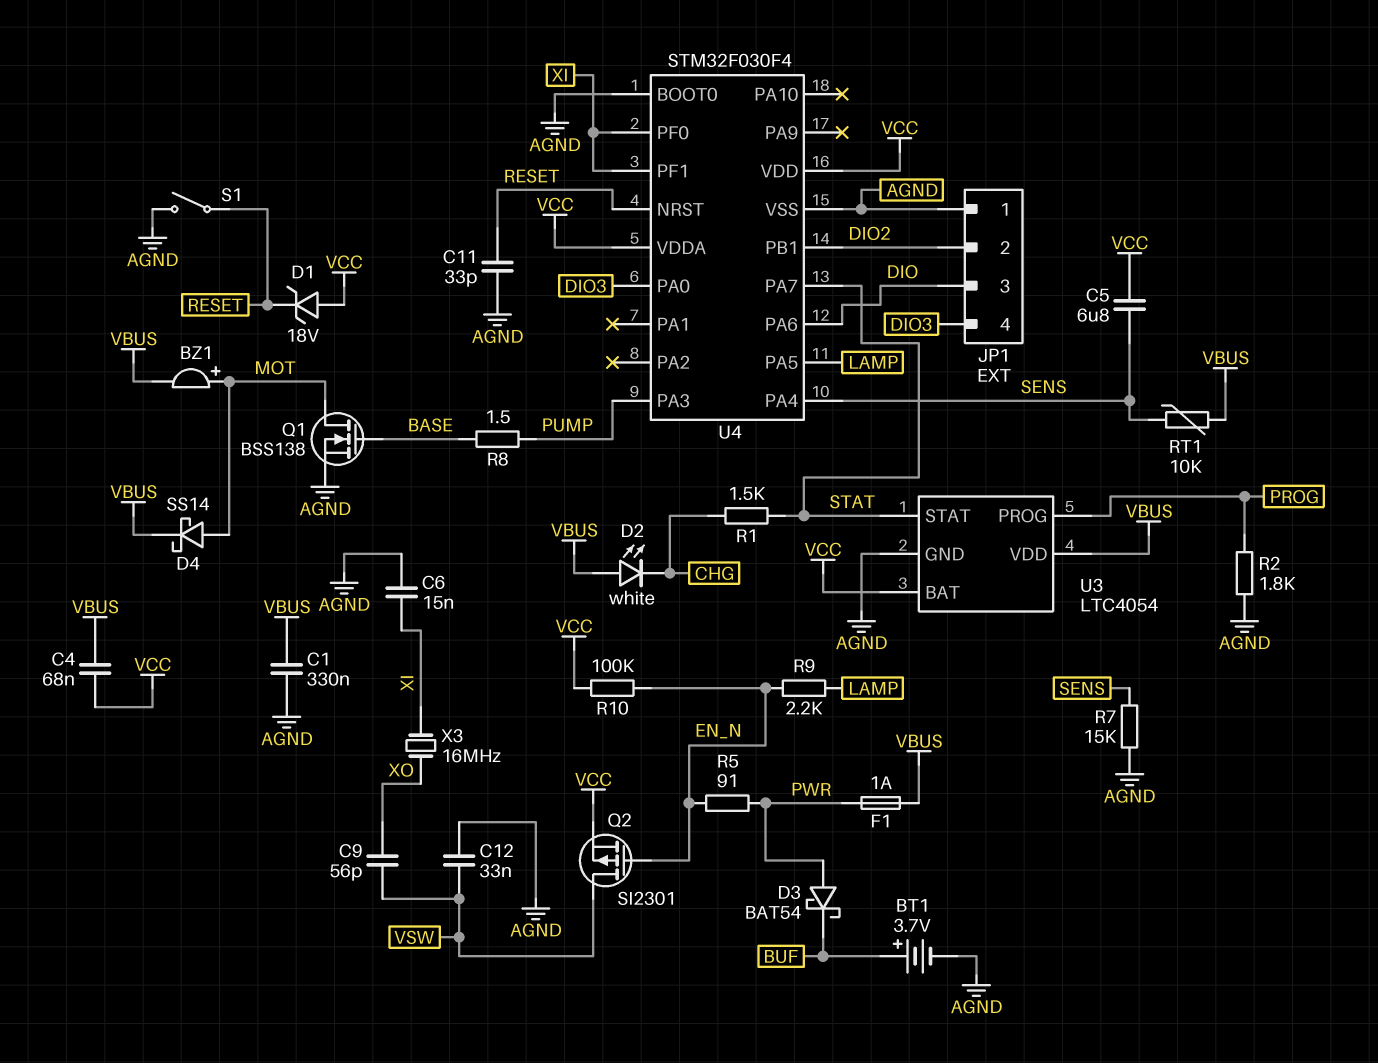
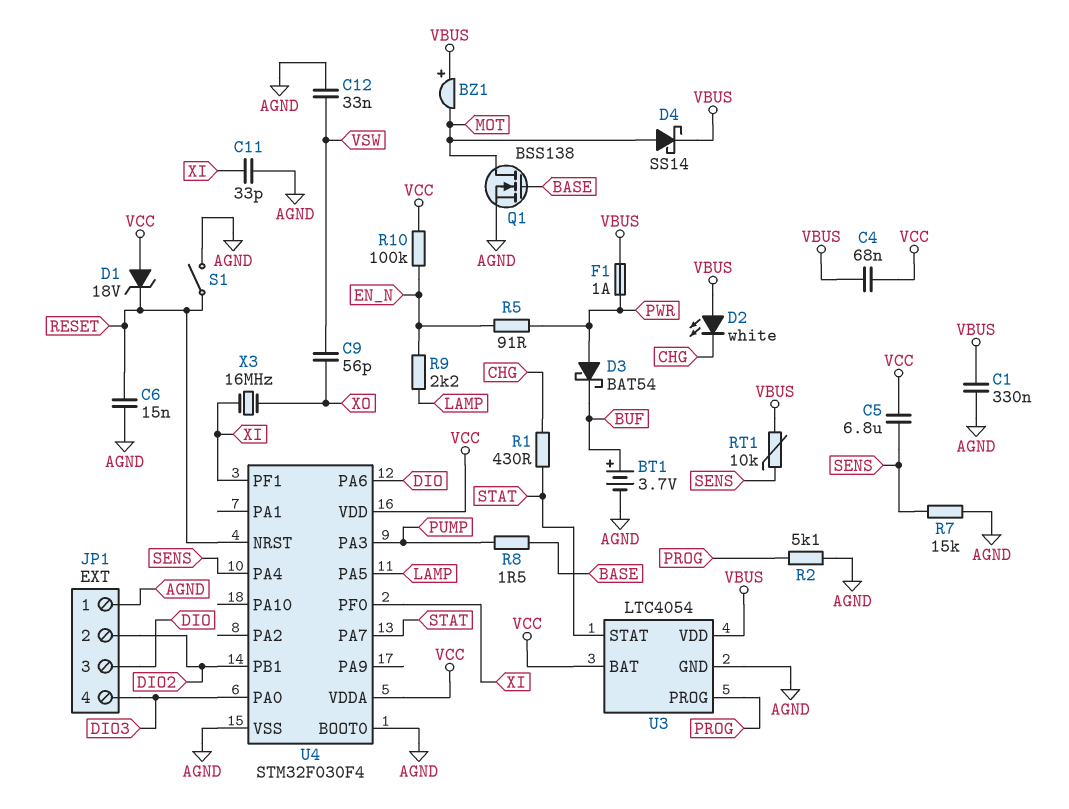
BZ1: buzzer (plus MOT, minus VBUS) -> buzzer (plus VBUS, minus MOT)
C6: 15nF (AGND, XI) -> 15nF (AGND, RESET)
C11: 33pF (AGND, RESET) -> 33pF (AGND, XI)
Q2: PMOS SI2301 (G EN_N, D VSW, S VCC) -> none
R1: 1.5k (CHG, STAT) -> 430 (CHG, STAT)
R2: 1.8k (AGND, PROG) -> 5.1k (AGND, PROG)

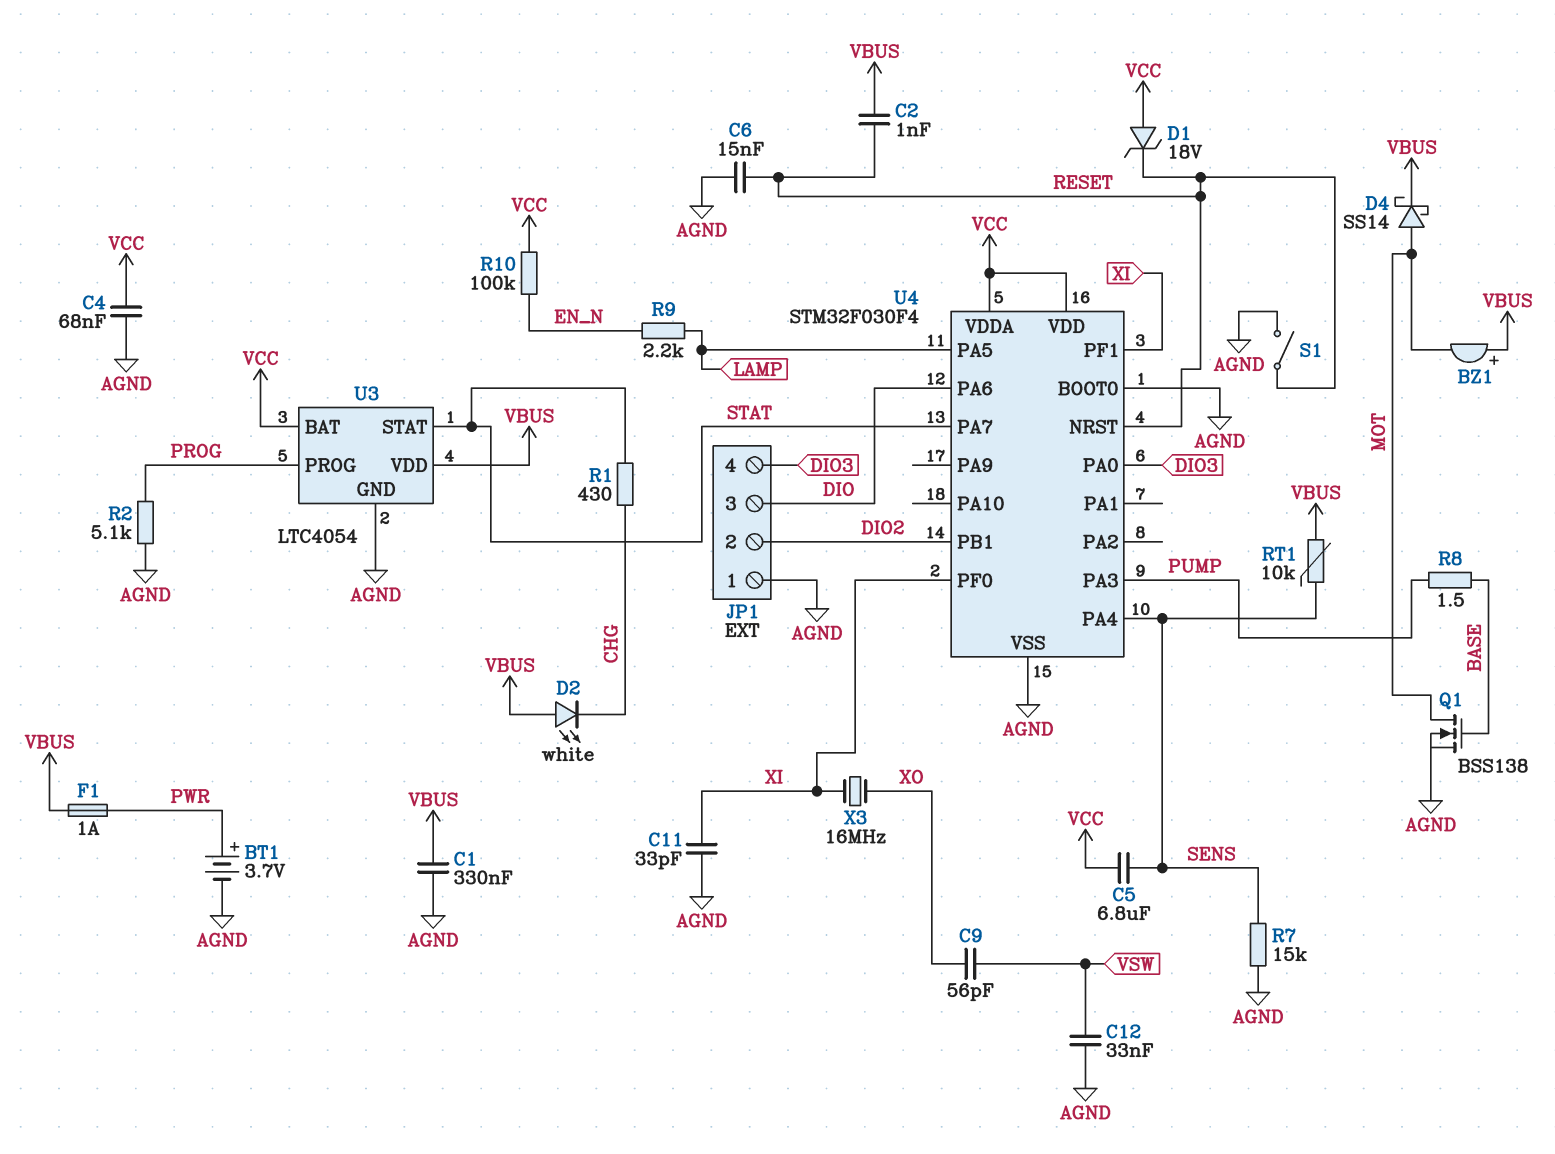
BT1: 3.7V (plus BUF, minus AGND) -> 3.7V (plus PWR, minus AGND)
C2: none -> 1nF (RESET, VBUS)
C4: 68nF (VBUS, VCC) -> 68nF (AGND, VCC)
D3: schottky BAT54 (A PWR, K BUF) -> none
R5: 91 (EN_N, PWR) -> none

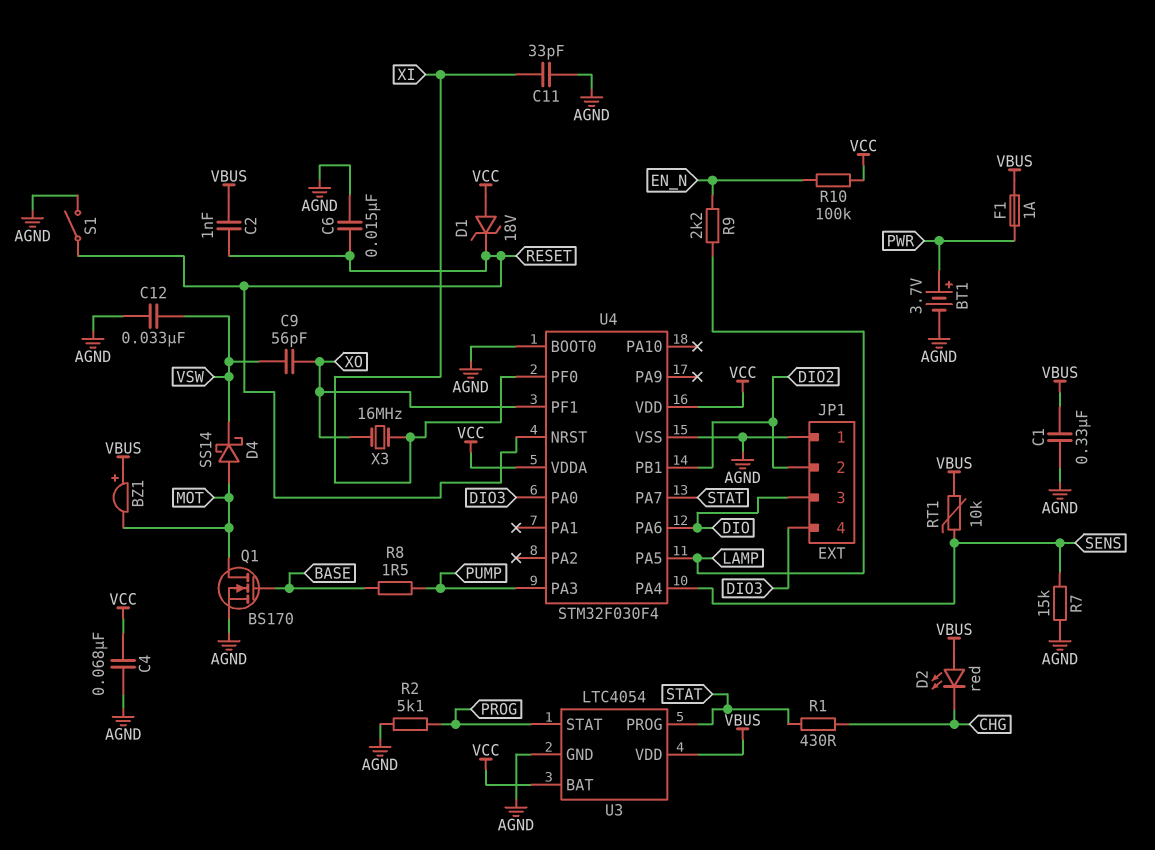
C5: 6.8uF (SENS, VCC) -> none
D2: LED white (A VBUS, K CHG) -> LED red (A VBUS, K CHG)
D4: schottky SS14 (A MOT, K VBUS) -> schottky SS14 (A MOT, K VSW)
Q1: NMOS BSS138 (G BASE, D MOT, S AGND) -> NMOS BS170 (G BASE, D MOT, S AGND)
U3 pin PROG: PROG -> STAT
U3 pin STAT: STAT -> PROG
U4 pin PF1: XI -> XO

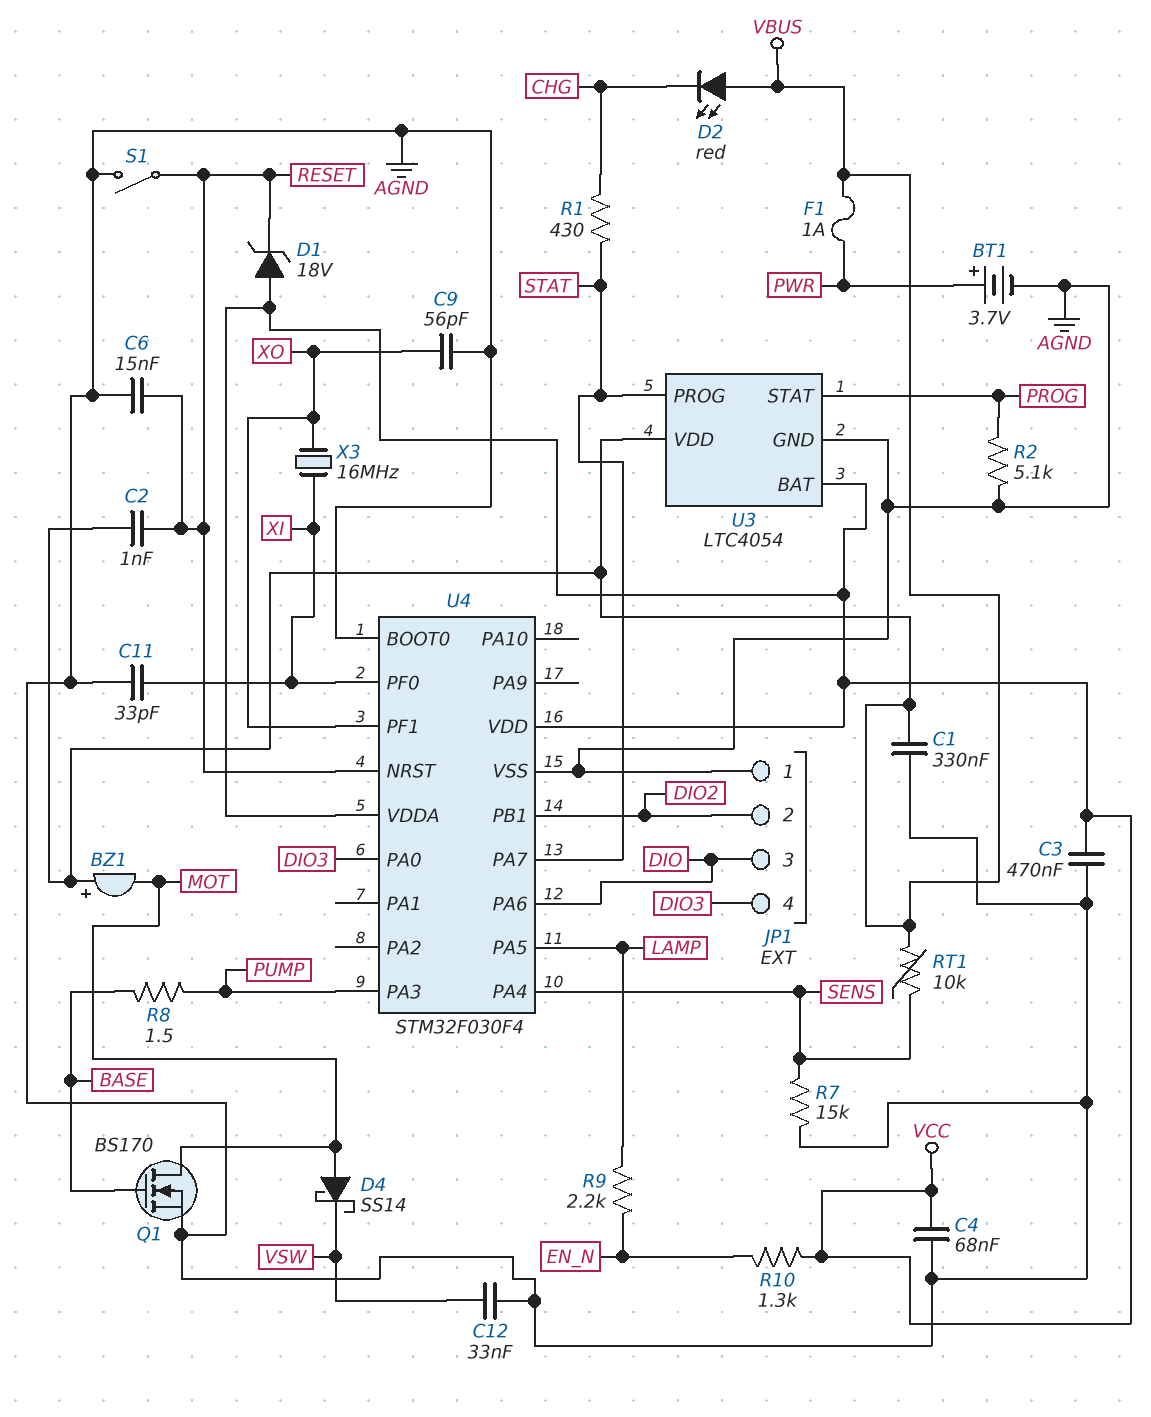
C3: none -> 470nF (AGND, VCC)
C9: 56pF (VSW, XO) -> 56pF (AGND, XO)
R10: 100k (EN_N, VCC) -> 1.3k (EN_N, VCC)

